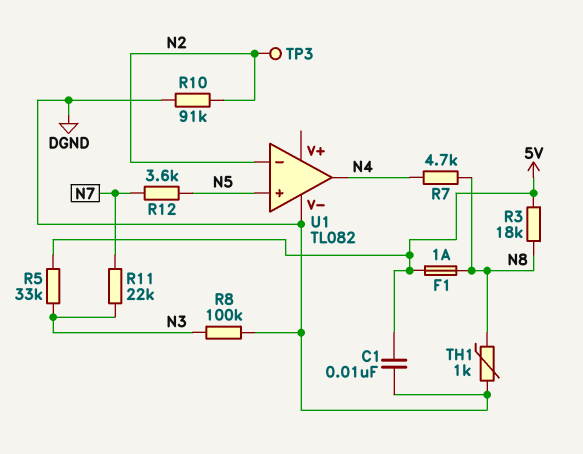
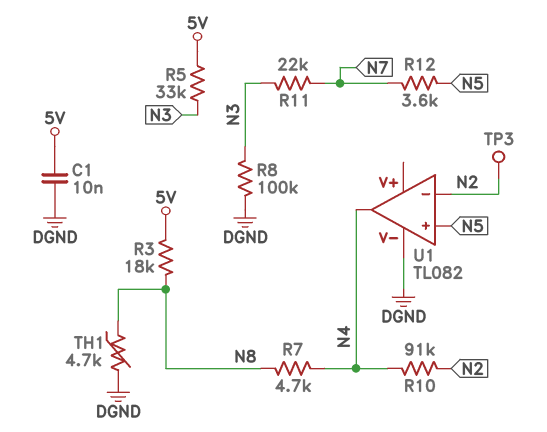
F1: 1A (5V, N8) -> none
R10: 91k (DGND, N2) -> 91k (N2, N4)
TH1: 1k (DGND, N8) -> 4.7k (DGND, N8)

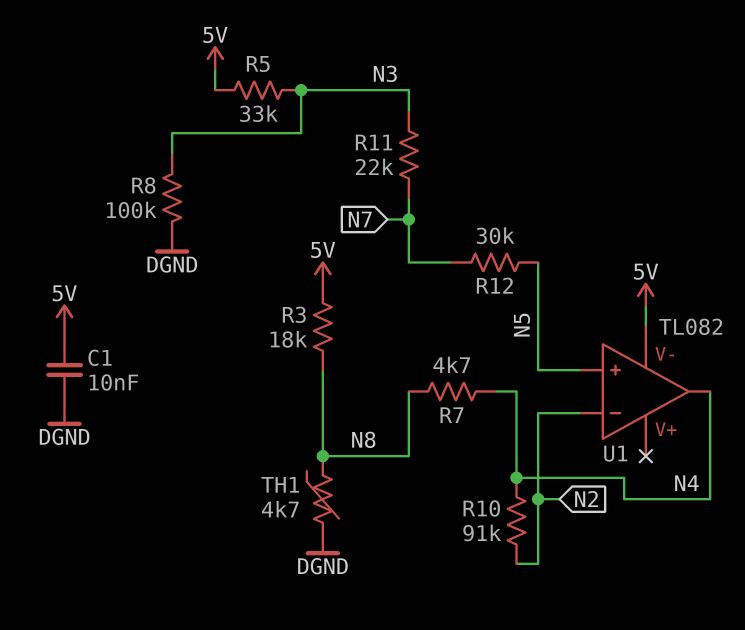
R12: 3.6k (N5, N7) -> 30k (N5, N7)
TP3: test point (N2) -> none
U1 pin V-: DGND -> 5V

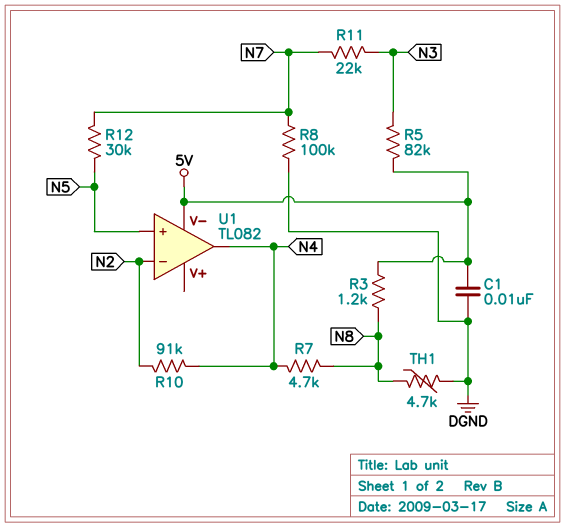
R3: 18k (5V, N8) -> 1.2k (5V, N8)
R5: 33k (5V, N3) -> 82k (5V, N3)
R8: 100k (DGND, N3) -> 100k (DGND, N7)

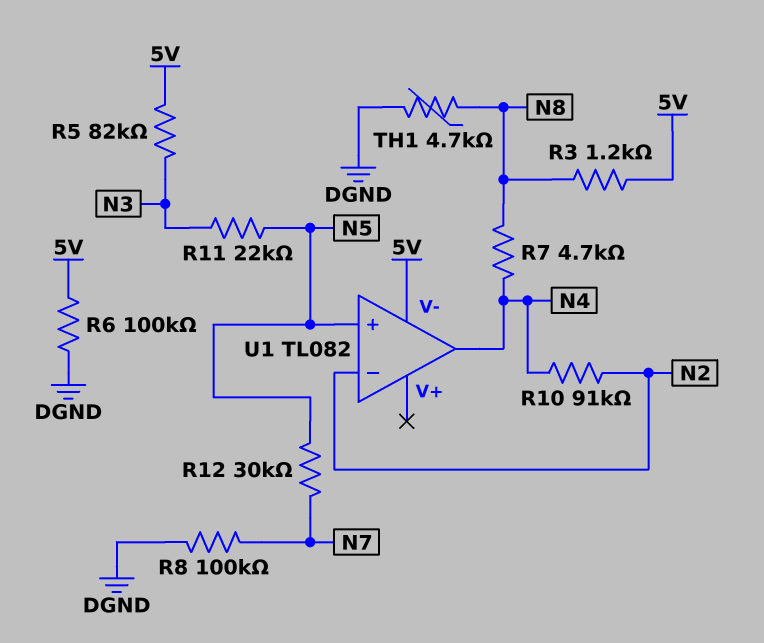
C1: 10nF (5V, DGND) -> none
R6: none -> 100k (5V, DGND)
R11: 22k (N3, N7) -> 22k (N3, N5)

